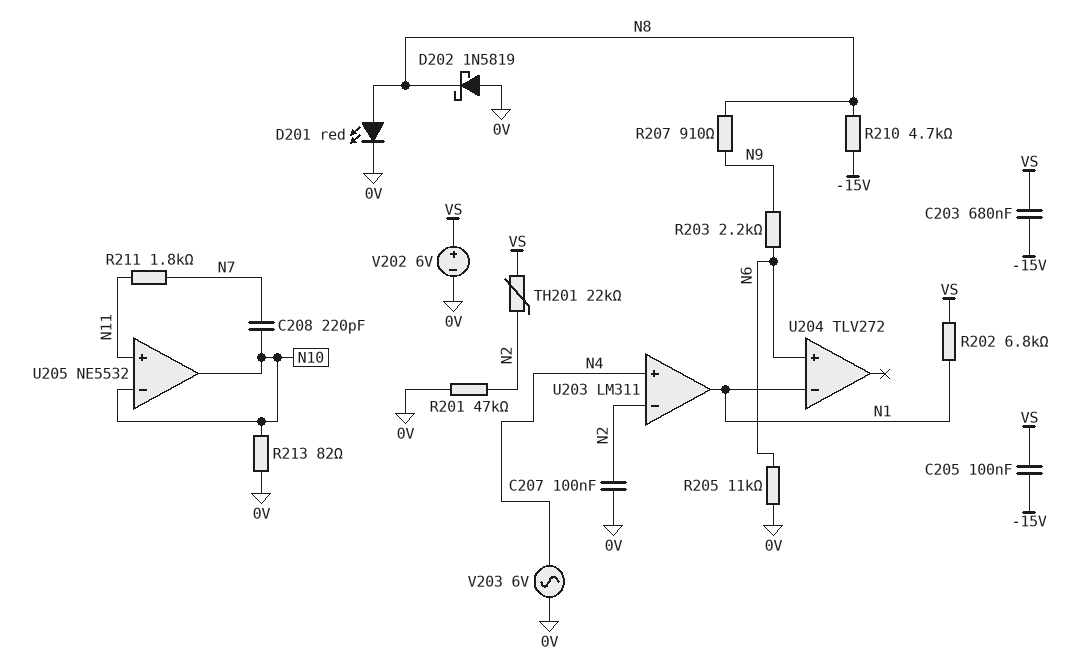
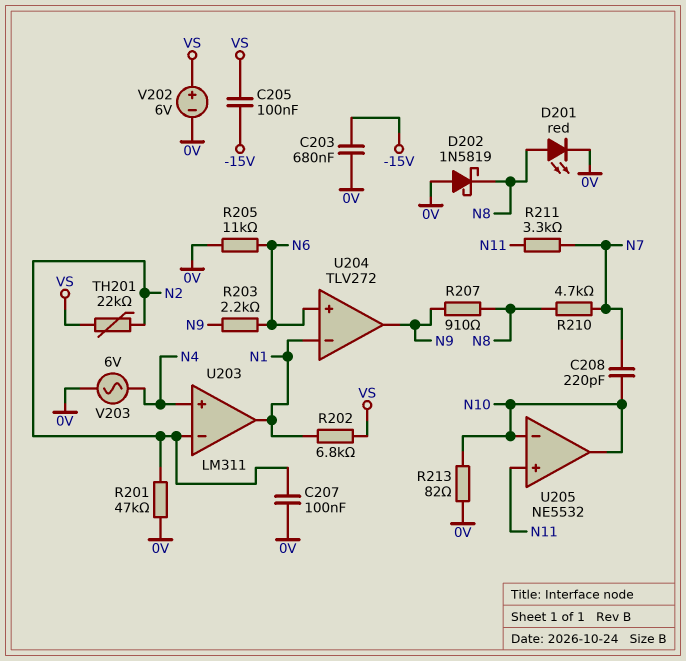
C203: 680nF (-15V, VS) -> 680nF (-15V, 0V)
R210: 4.7k (-15V, N8) -> 4.7k (N7, N8)
R211: 1.8k (N7, N11) -> 3.3k (N7, N11)
U204 pin out: none -> N9

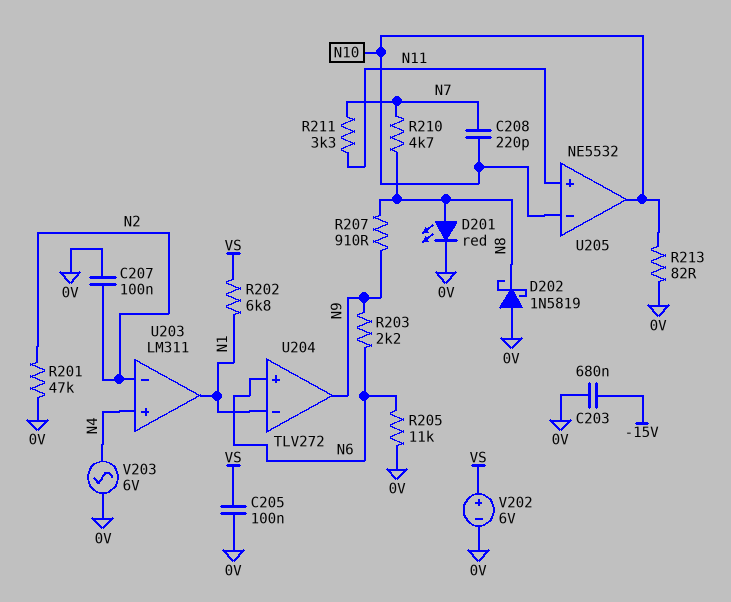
C205: 100nF (-15V, VS) -> 100nF (0V, VS)
TH201: 22k (N2, VS) -> none

